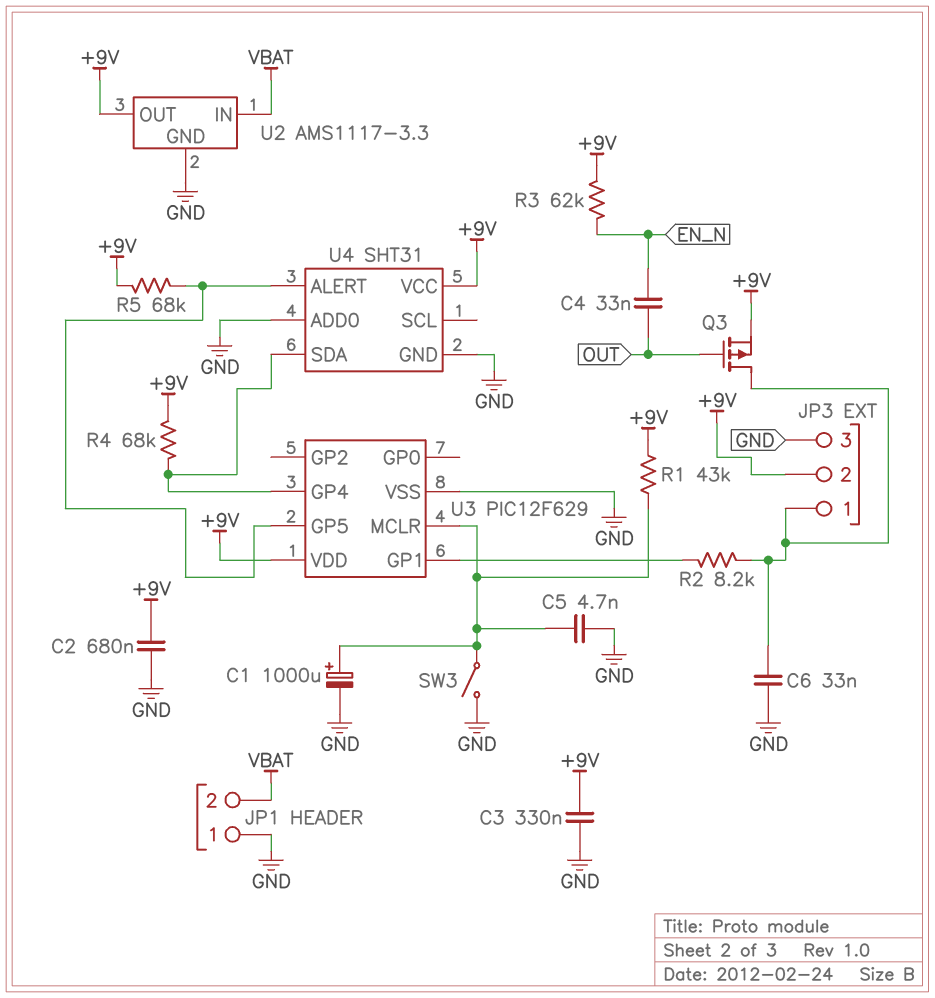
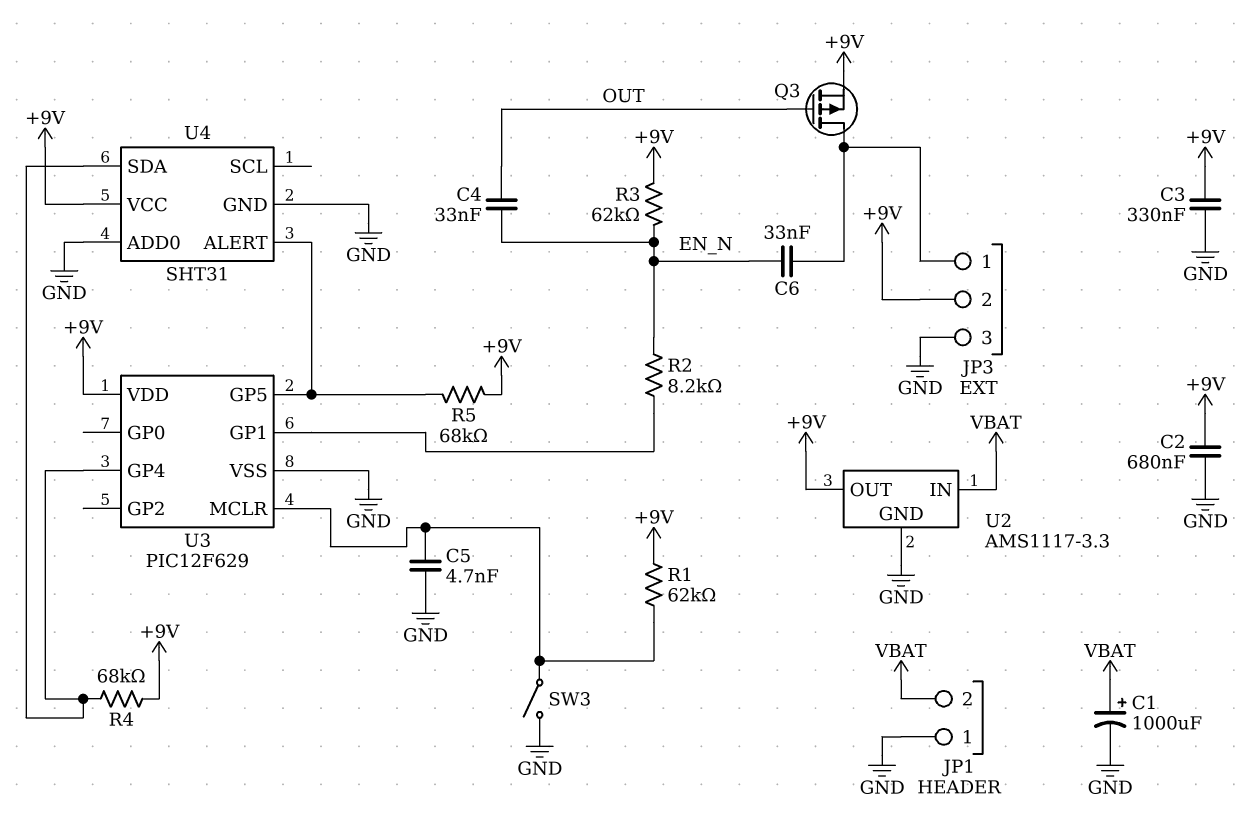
C1: 1000uF (plus U3/MCLR, minus GND) -> 1000uF (plus VBAT, minus GND)
C6: 33nF (GND, JP3/1) -> 33nF (EN_N, JP3/1)
R1: 43k (+9V, U3/MCLR) -> 62k (+9V, U3/MCLR)
R2: 8.2k (JP3/1, U3/GP1) -> 8.2k (EN_N, U3/GP1)

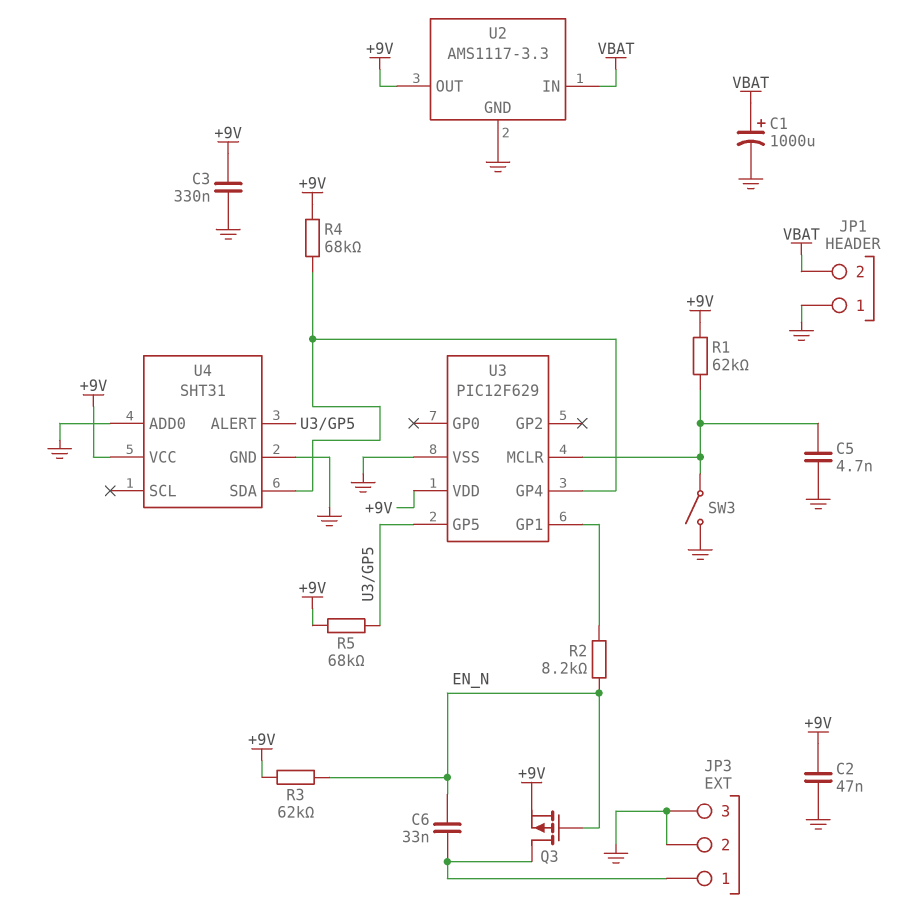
C2: 680nF (+9V, GND) -> 47nF (+9V, GND)
C4: 33nF (EN_N, OUT) -> none
JP3 pin 2: +9V -> GND
Q3: PMOS (G OUT, D JP3/1, S +9V) -> PMOS (G EN_N, D JP3/1, S +9V)

